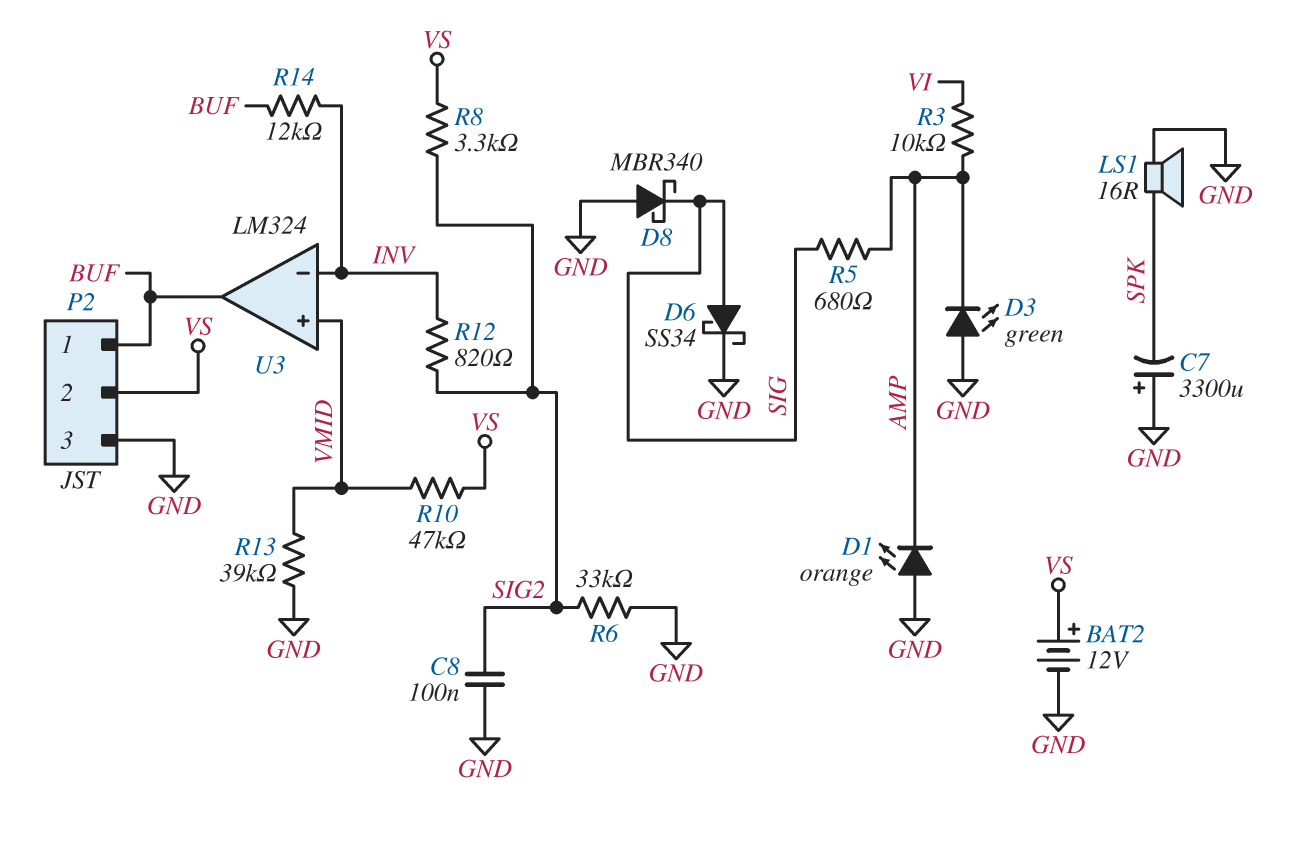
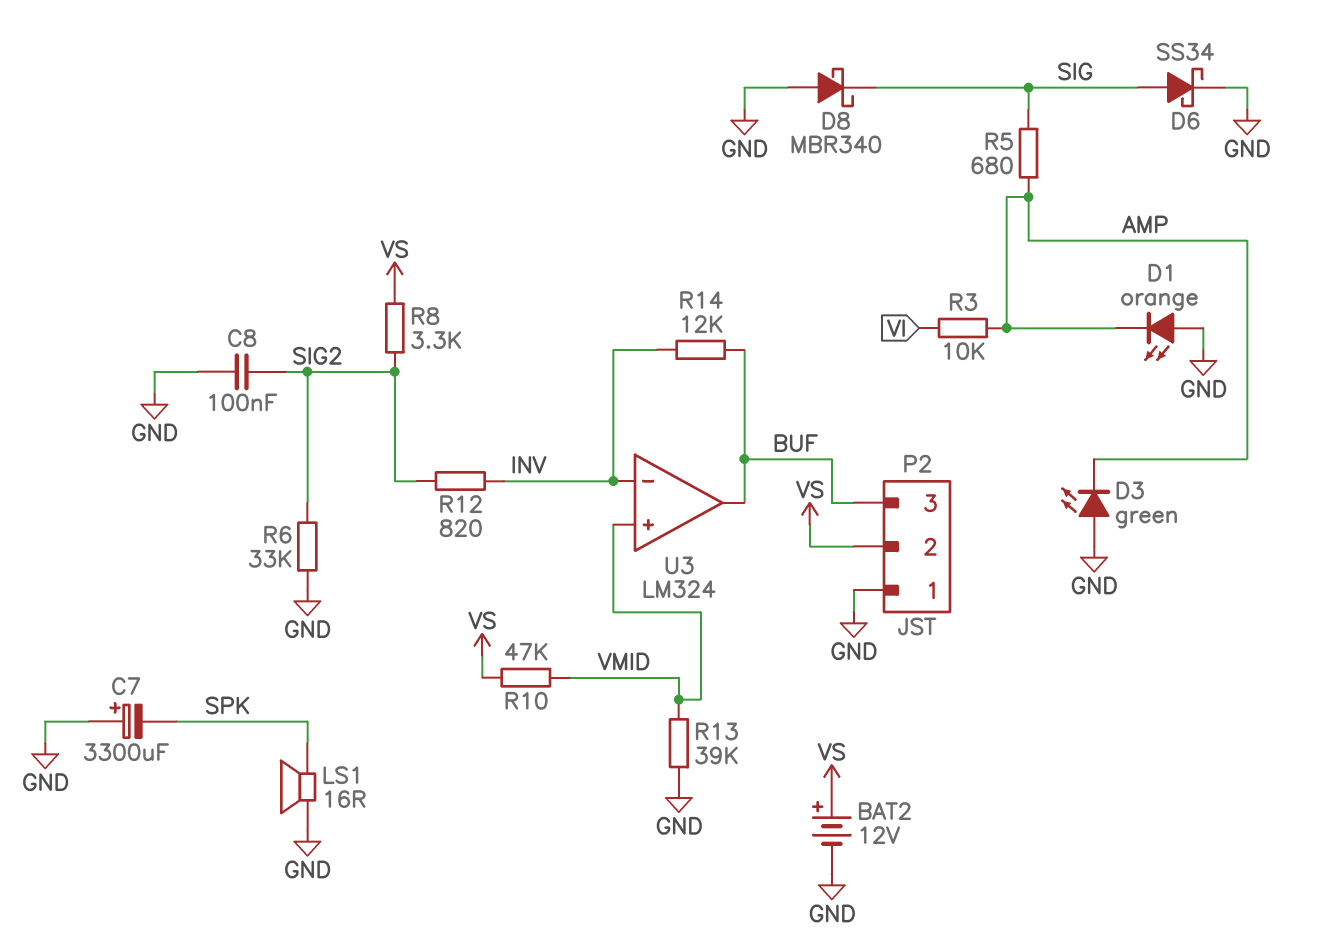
P2 pin 1: BUF -> GND
P2 pin 3: GND -> BUF

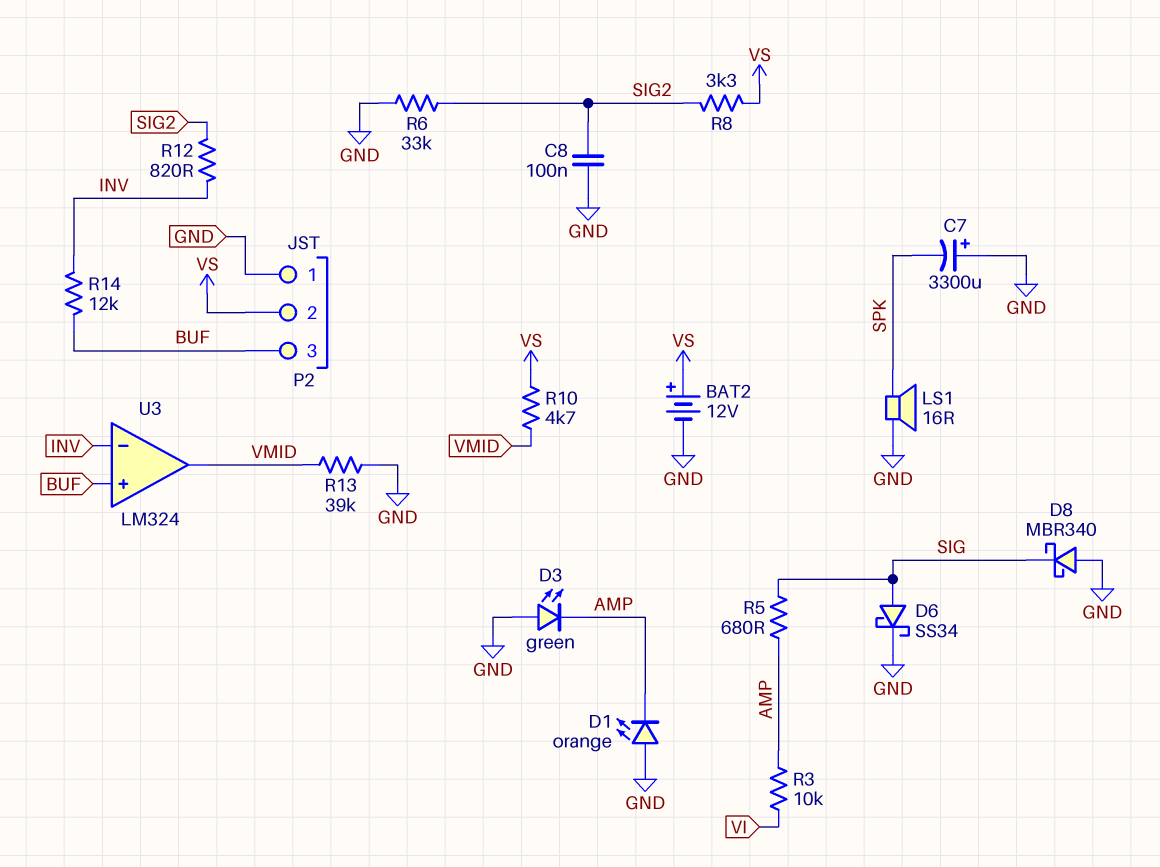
R10: 47k (VMID, VS) -> 4.7k (VMID, VS)
U3 pin in+: VMID -> BUF
U3 pin out: BUF -> VMID

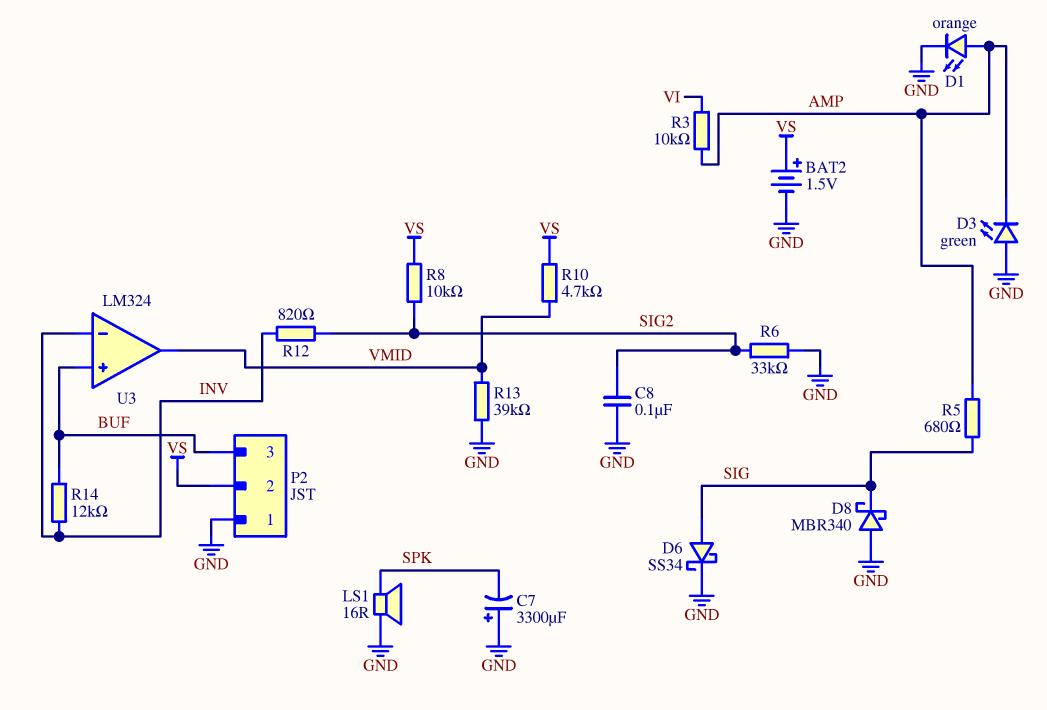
BAT2: 12V (plus VS, minus GND) -> 1.5V (plus VS, minus GND)
D1: LED orange (A GND, K AMP) -> LED orange (A AMP, K GND)
R8: 3.3k (SIG2, VS) -> 10k (SIG2, VS)

